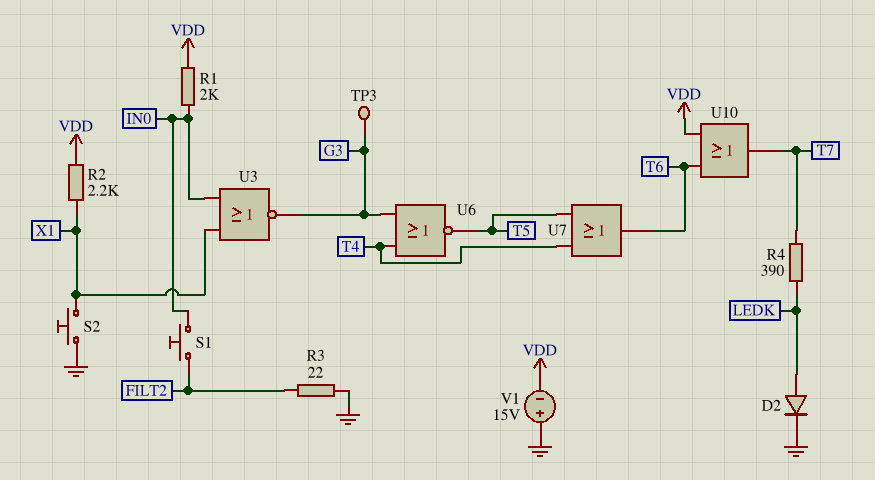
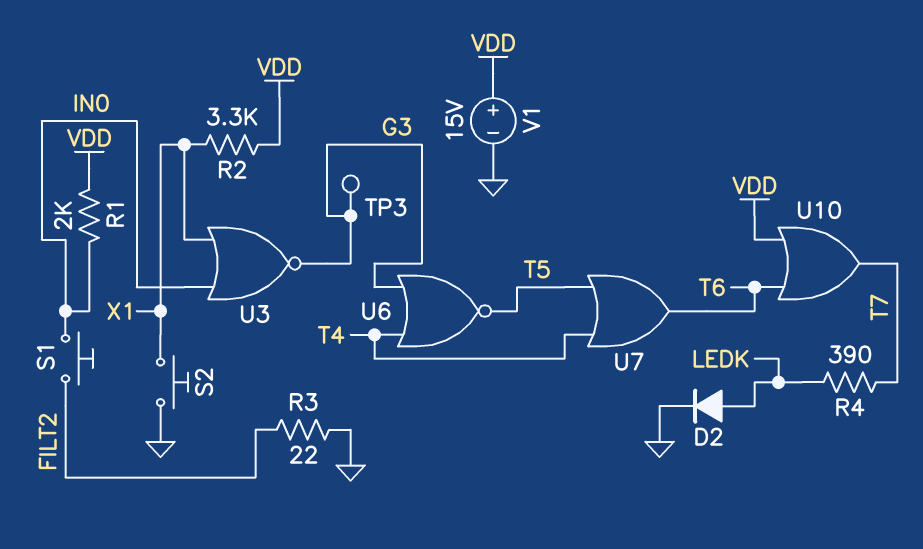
R2: 2.2k (VDD, X1) -> 3.3k (VDD, X1)
V1: 15V (plus GND, minus VDD) -> 15V (plus VDD, minus GND)

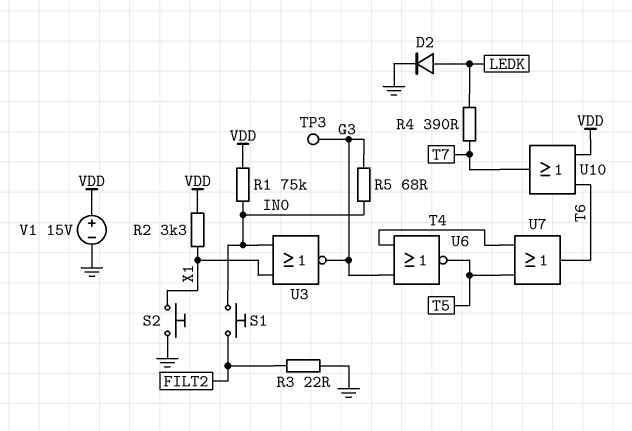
R1: 2k (IN0, VDD) -> 75k (IN0, VDD)
R5: none -> 68 (G3, IN0)

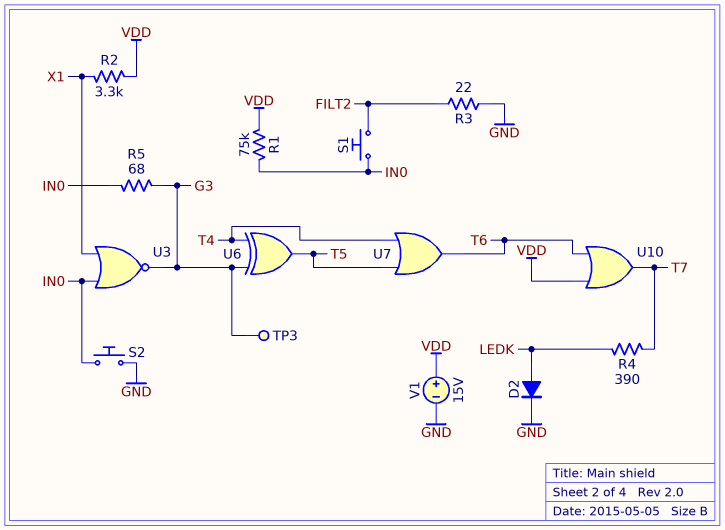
S2: button (GND, X1) -> button (GND, IN0)
U6: NOR (in G3, in T4, out T5) -> XOR (in G3, in T4, out T5)

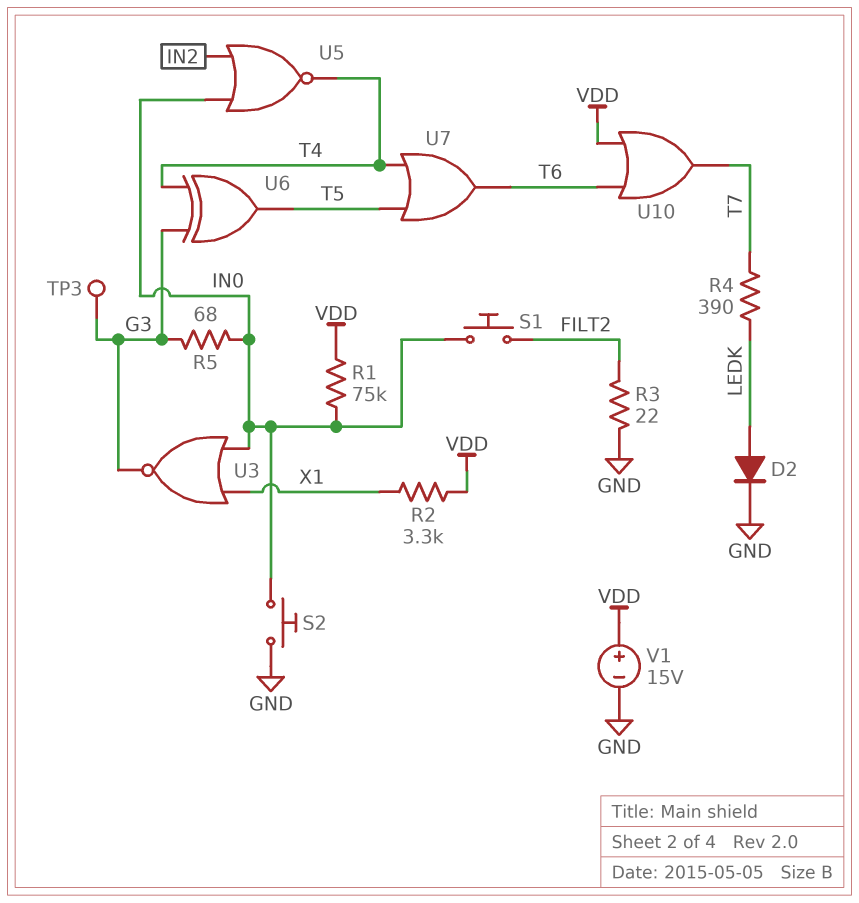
U5: none -> NOR (in IN0, in IN2, out T4)

